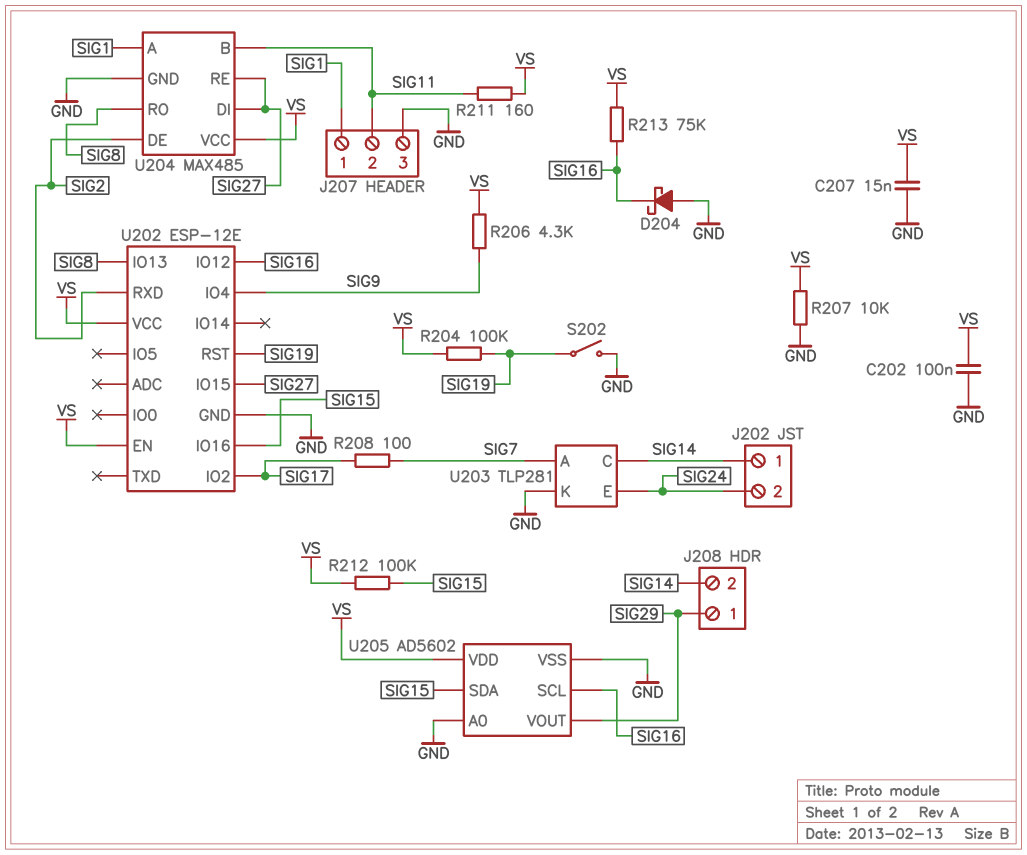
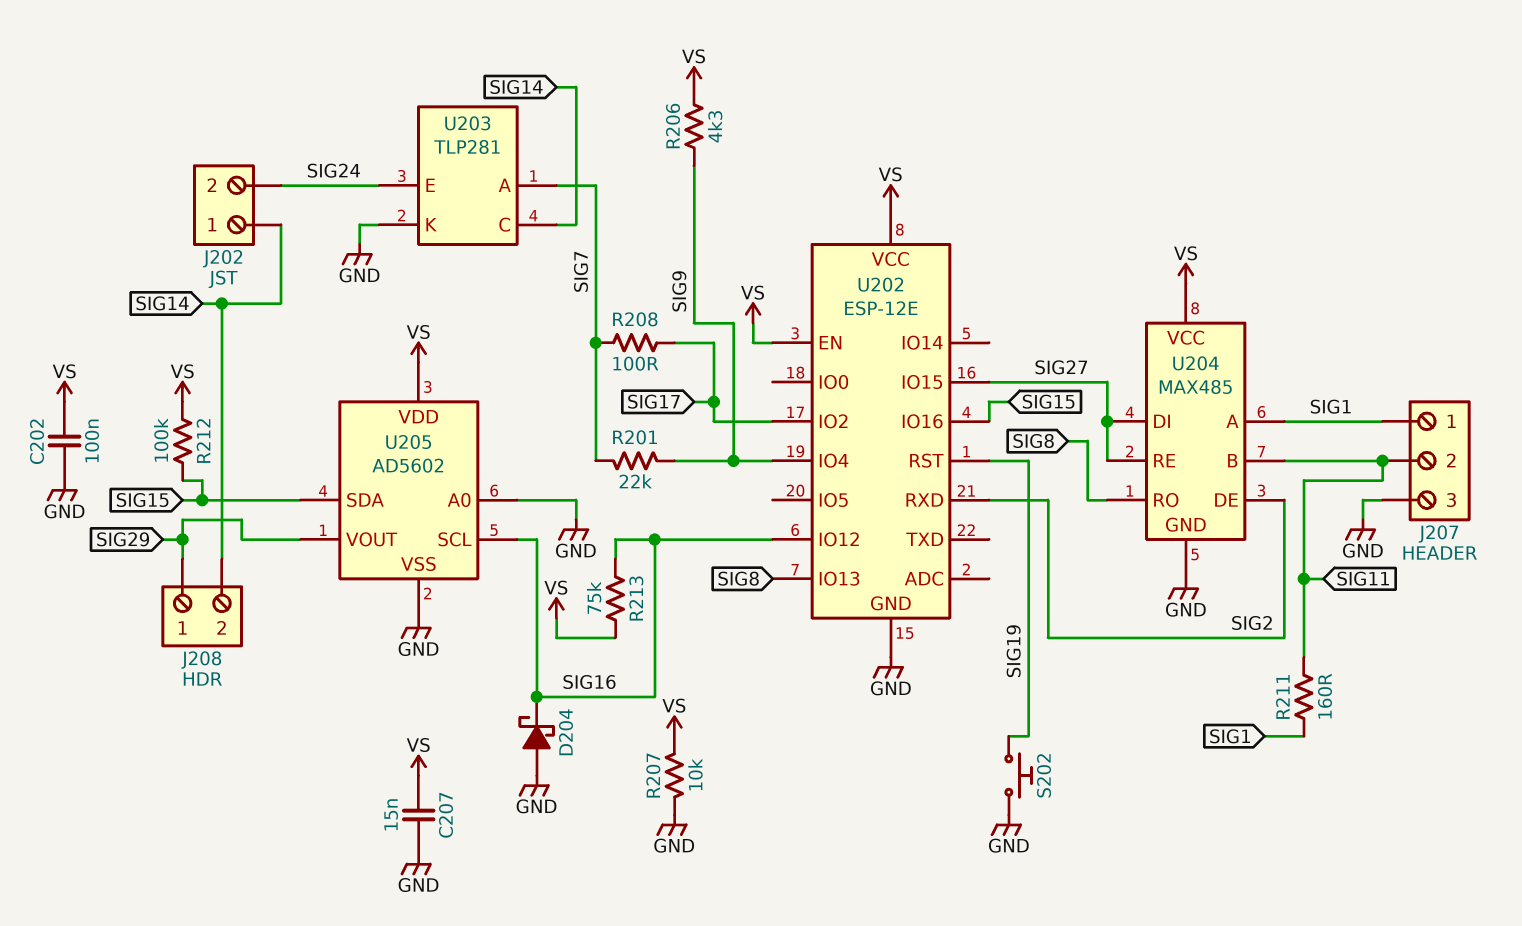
R201: none -> 22k (SIG7, SIG9)
R204: 100k (SIG19, VS) -> none
R211: 160 (SIG11, VS) -> 160 (SIG1, SIG11)
S202: switch (GND, SIG19) -> button (GND, SIG19)

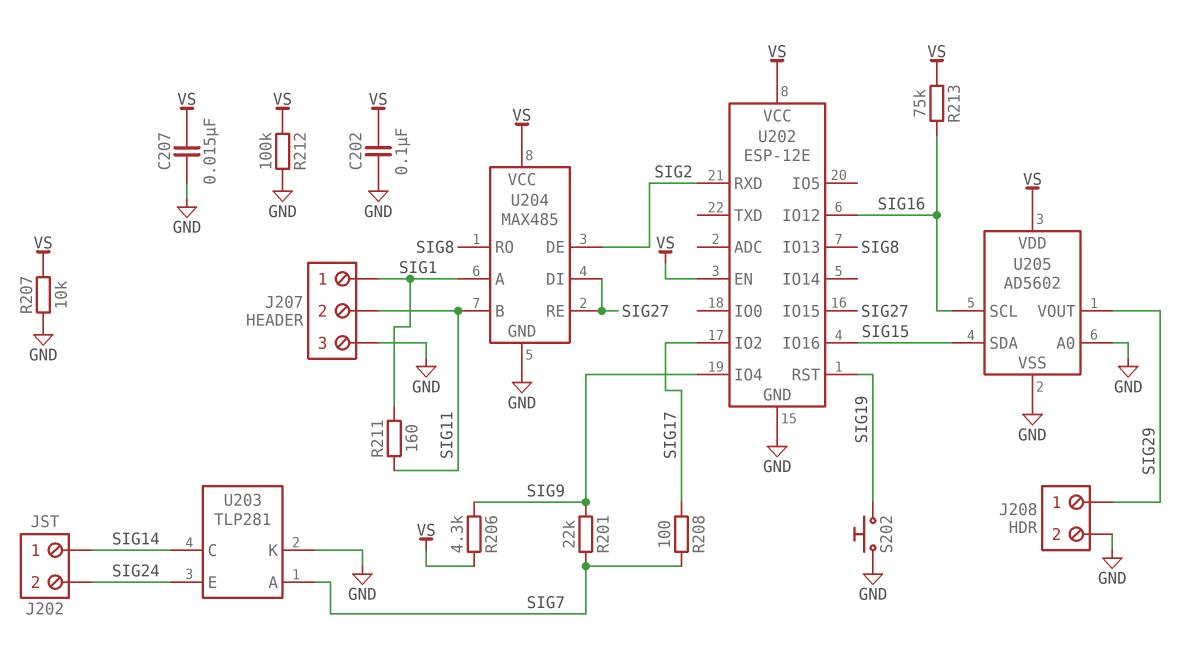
D204: schottky (A GND, K SIG16) -> none
J208 pin 2: SIG14 -> GND
R212: 100k (SIG15, VS) -> 100k (GND, VS)

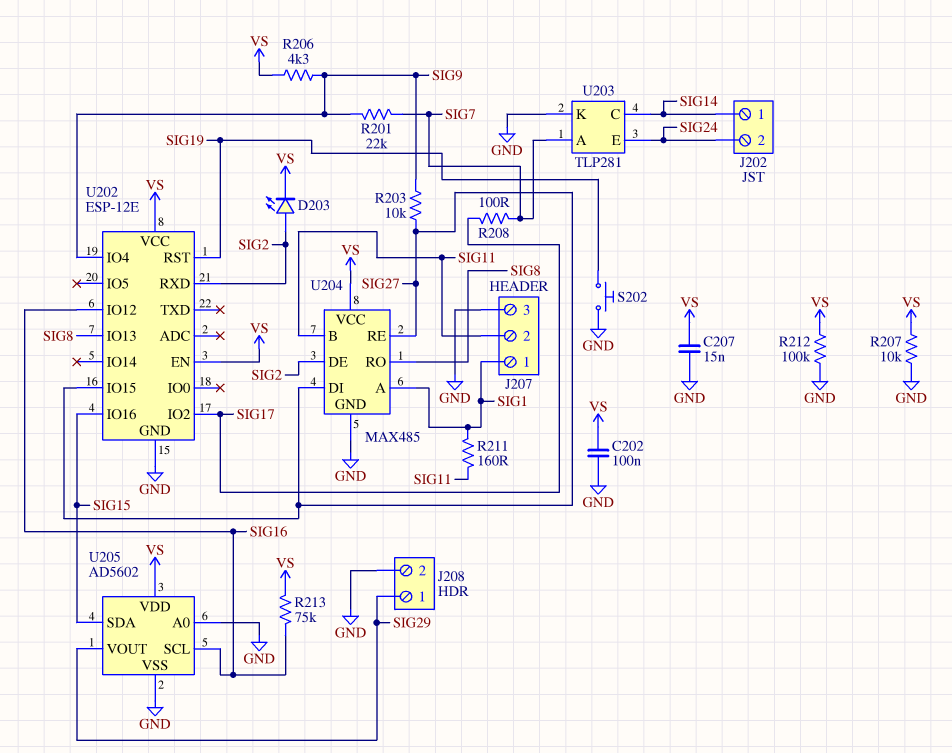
D203: none -> LED (A SIG2, K VS)
R203: none -> 10k (SIG9, SIG27)

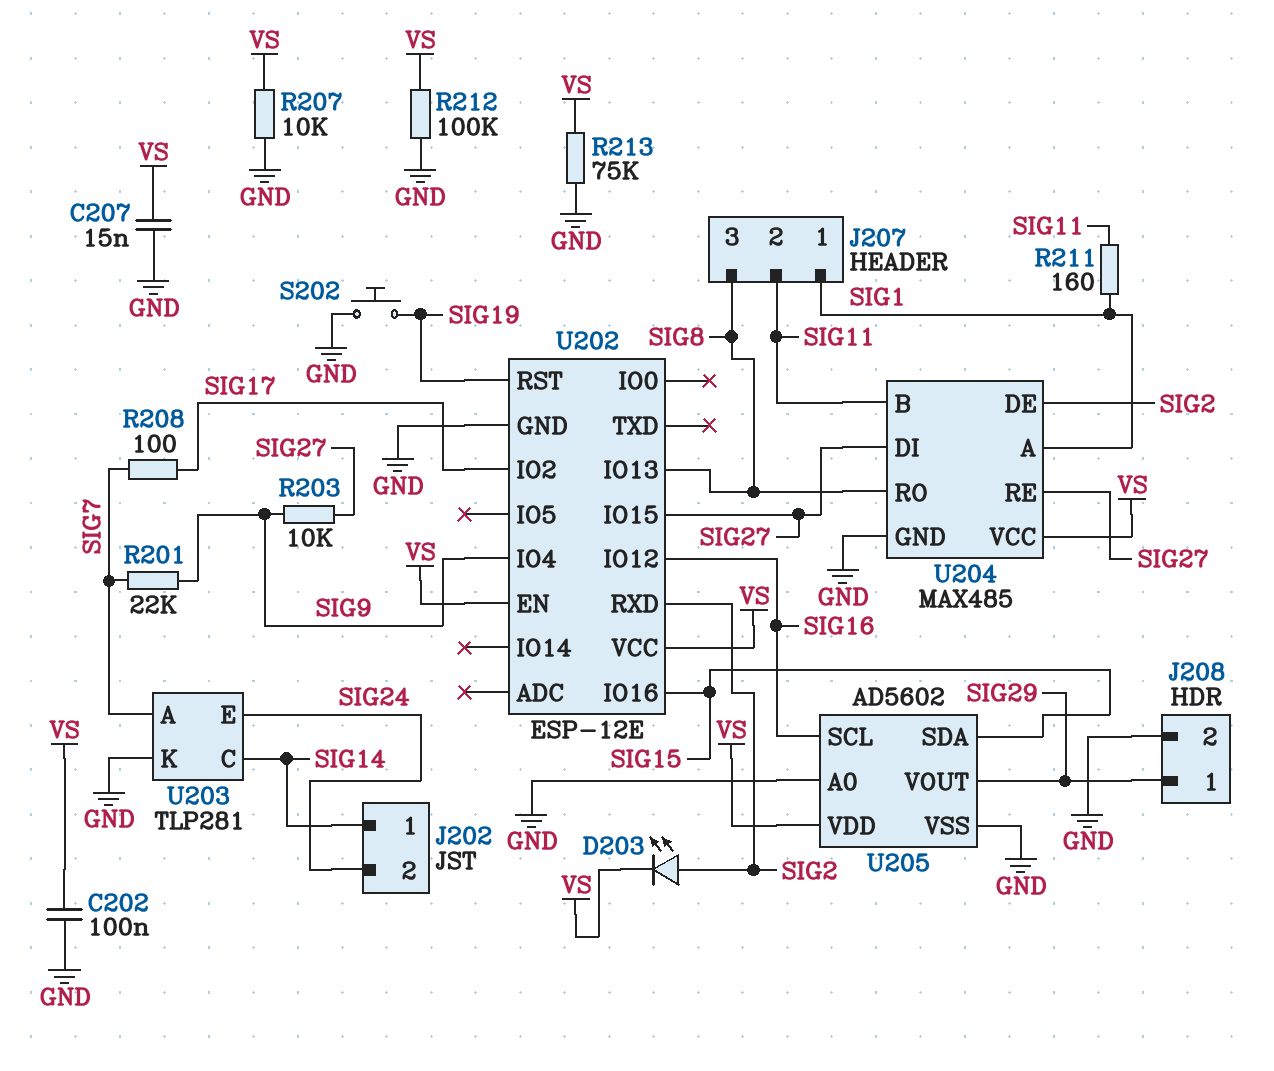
J207 pin 3: GND -> SIG8
R206: 4.3k (SIG9, VS) -> none
R213: 75k (SIG16, VS) -> 75k (GND, VS)

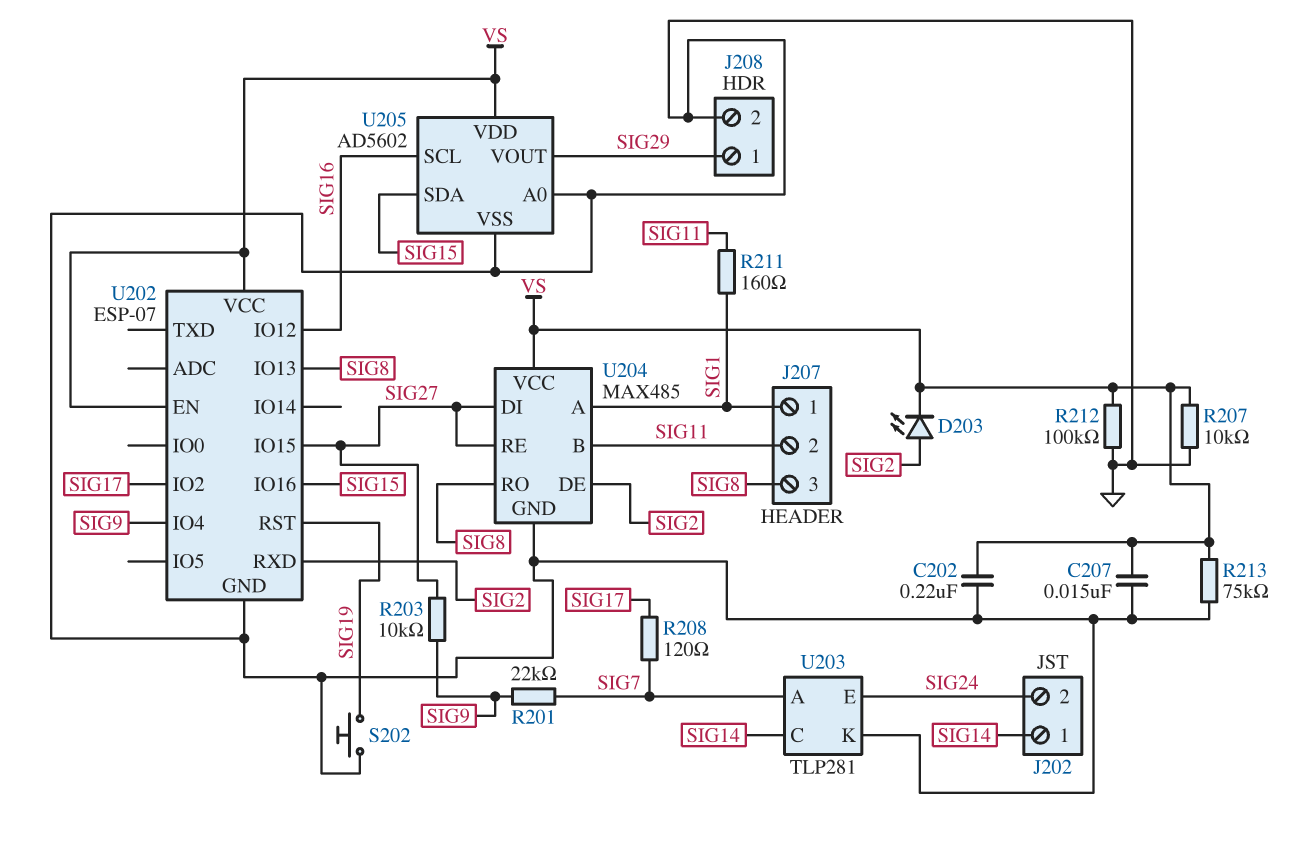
C202: 100nF (GND, VS) -> 220nF (GND, VS)
R208: 100 (SIG7, SIG17) -> 120 (SIG7, SIG17)
U202: ESP-12E -> ESP-07

